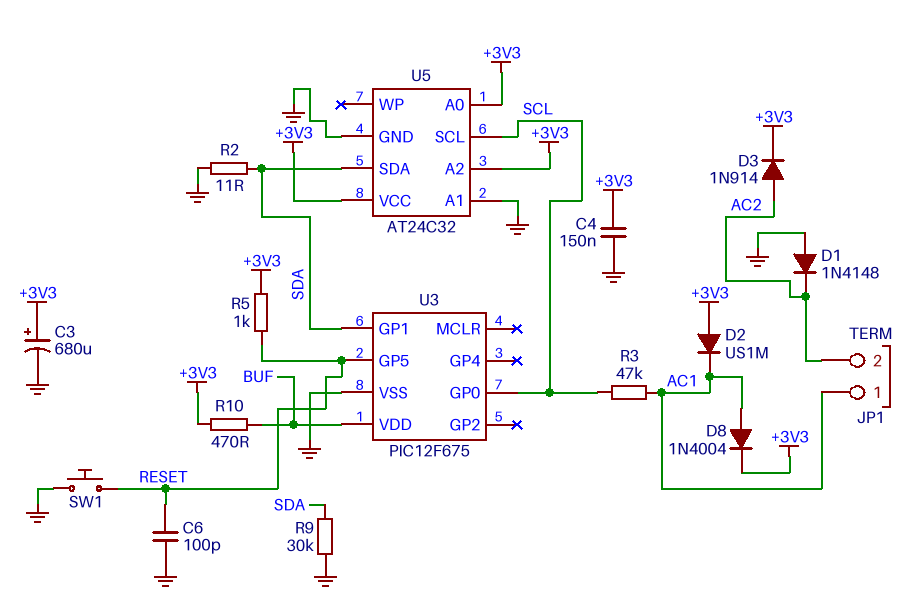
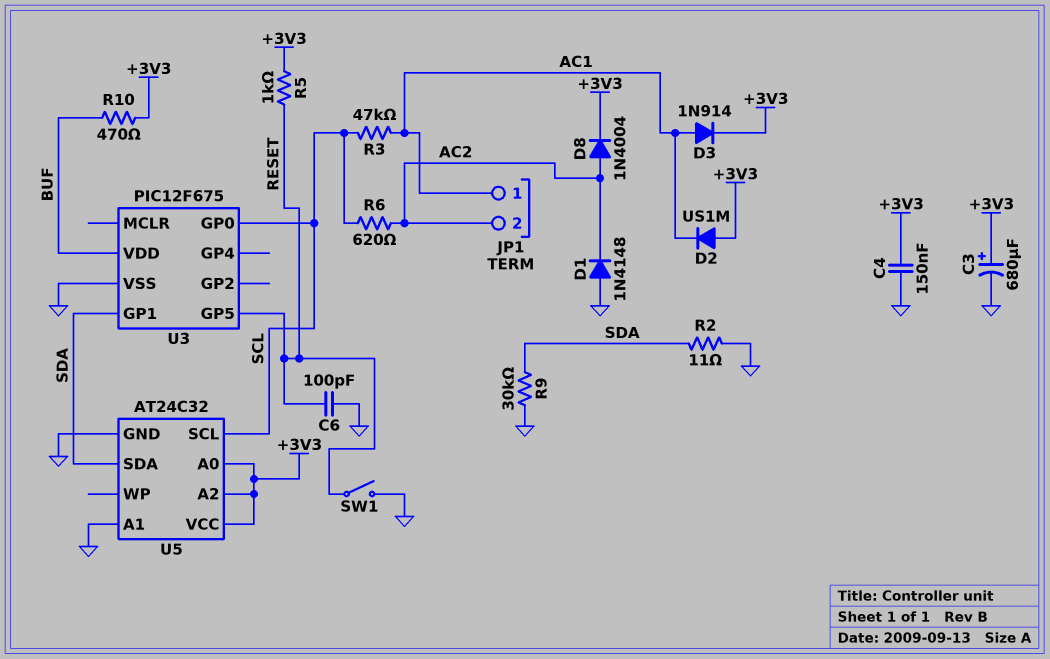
D3: diode 1N914 (A AC2, K +3V3) -> diode 1N914 (A AC1, K +3V3)
D8: diode 1N4004 (A AC1, K +3V3) -> diode 1N4004 (A AC2, K +3V3)
R6: none -> 620 (AC2, SCL)
SW1: button (GND, RESET) -> switch (GND, RESET)

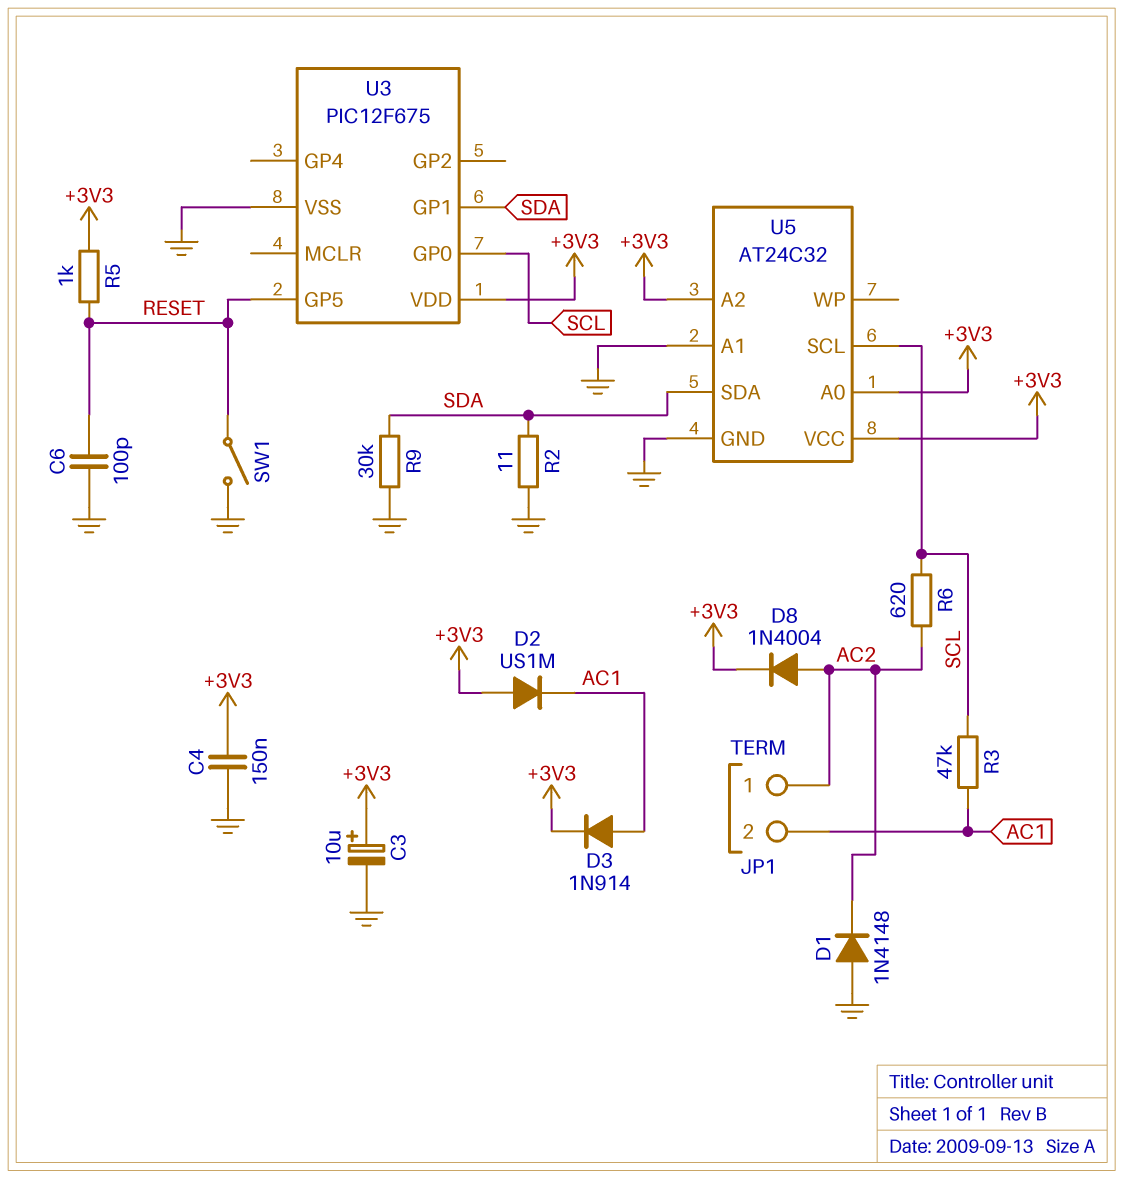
C3: 680uF (plus +3V3, minus GND) -> 10uF (plus +3V3, minus GND)
JP1 pin 1: AC1 -> AC2
JP1 pin 2: AC2 -> AC1
R10: 470 (+3V3, BUF) -> none
U3 pin VDD: BUF -> +3V3

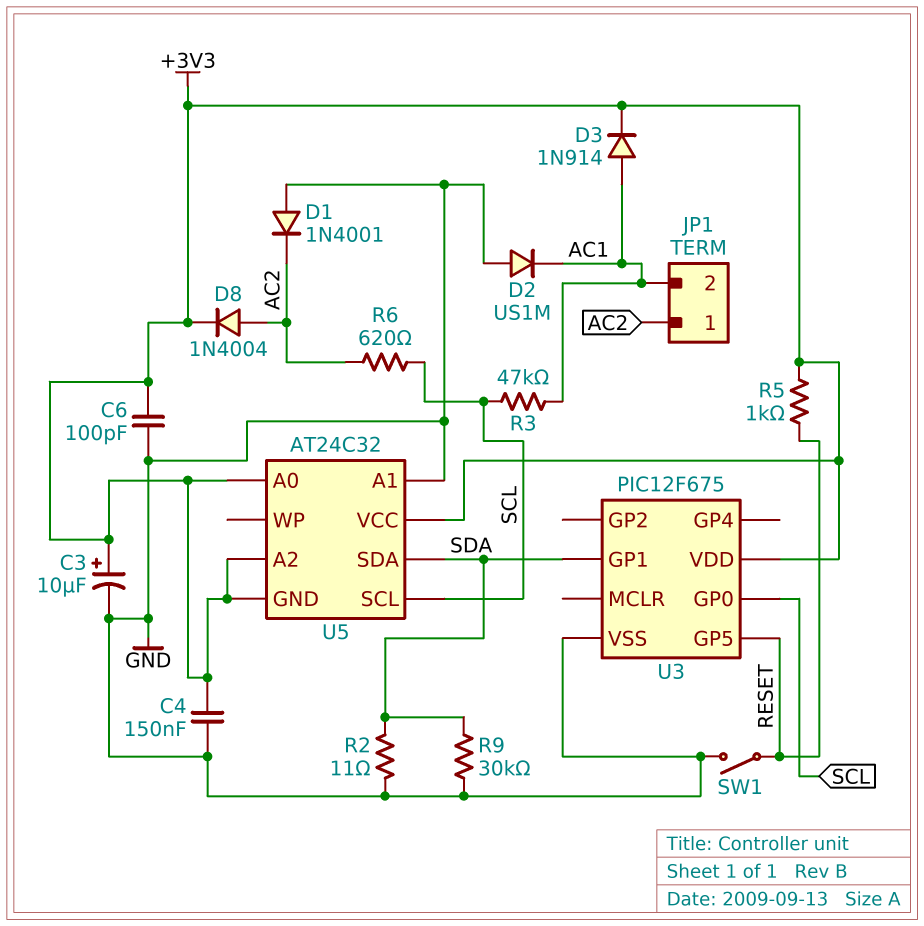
C6: 100pF (GND, RESET) -> 100pF (+3V3, GND)
D1: diode 1N4148 (A GND, K AC2) -> diode 1N4001 (A GND, K AC2)
D2: diode US1M (A +3V3, K AC1) -> diode US1M (A GND, K AC1)
U5 pin GND: GND -> +3V3

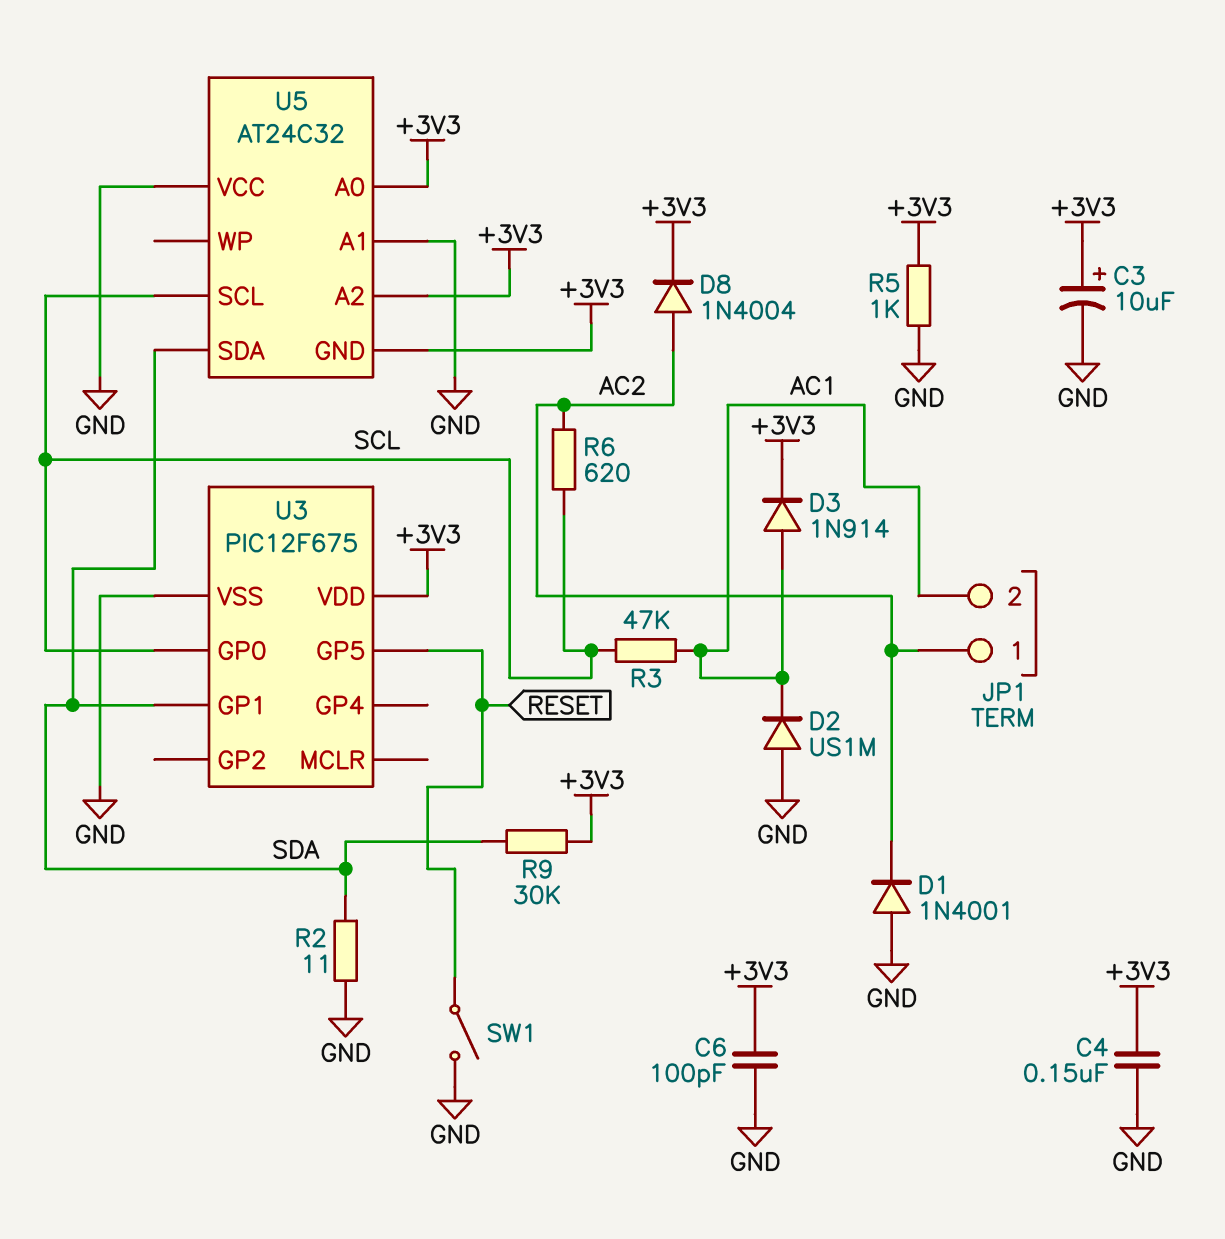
R5: 1k (+3V3, RESET) -> 1k (+3V3, GND)
R9: 30k (GND, SDA) -> 30k (+3V3, SDA)
U5 pin VCC: +3V3 -> GND

